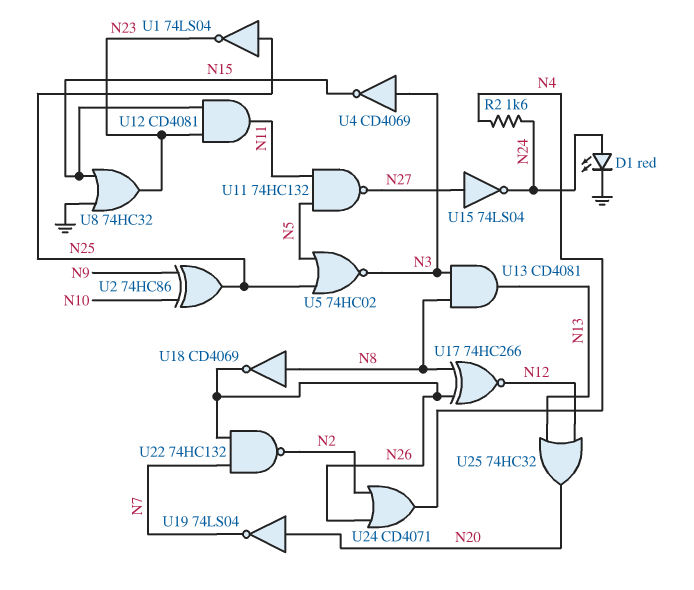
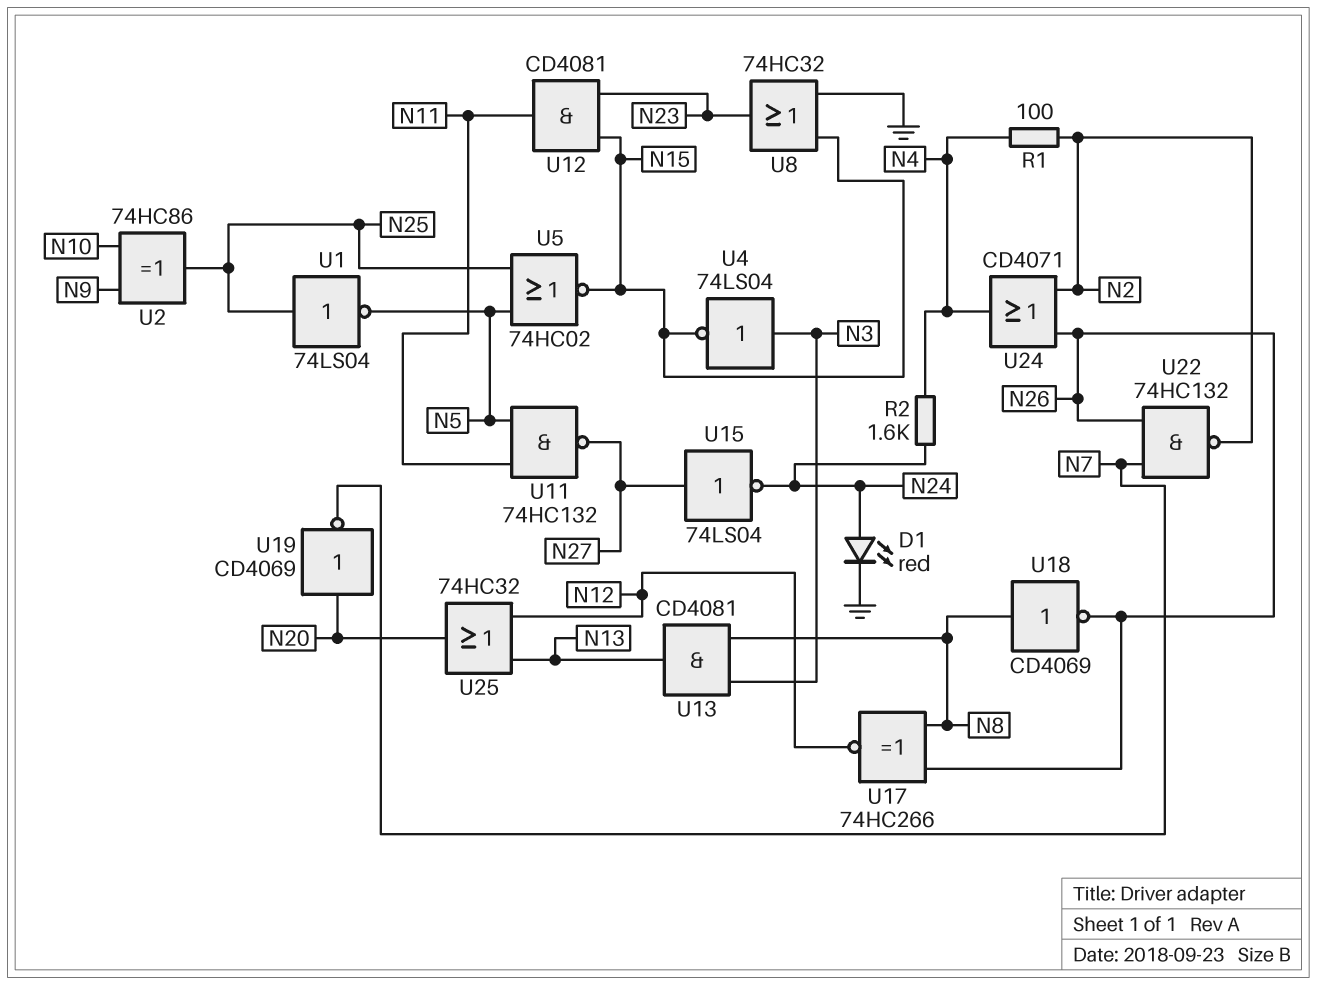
R1: none -> 100 (N2, N4)
U1: NOT 74LS04 (in N25, out N23) -> NOT 74LS04 (in N25, out N5)
U4: NOT CD4069 (in N3, out N15) -> NOT 74LS04 (in N3, out N15)
U5: NOR 74HC02 (in N5, in N25, out N3) -> NOR 74HC02 (in N5, in N25, out N15)
U19: NOT 74LS04 (in N20, out N7) -> NOT CD4069 (in N20, out N7)

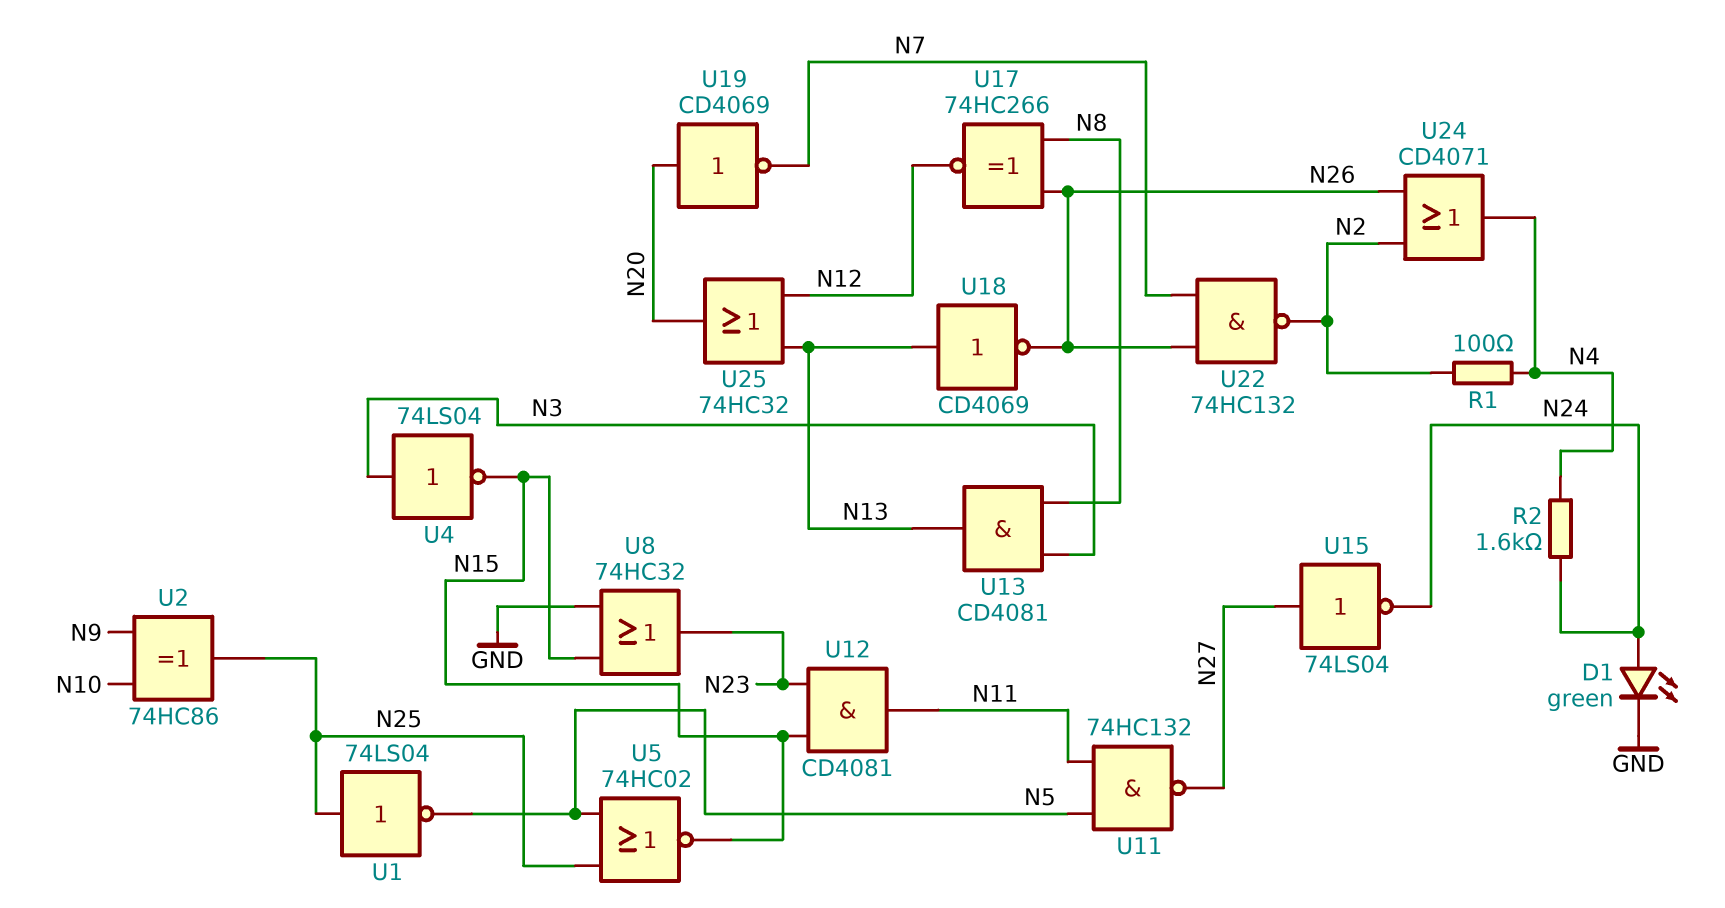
D1: LED red (A N24, K GND) -> LED green (A N24, K GND)
U18: NOT CD4069 (in N8, out N26) -> NOT CD4069 (in N13, out N26)

